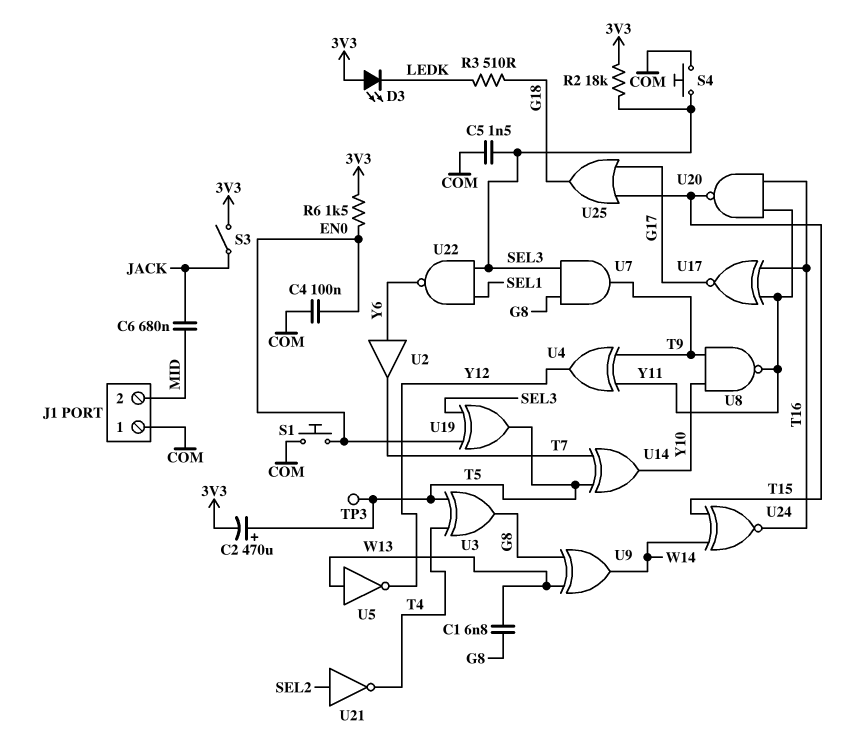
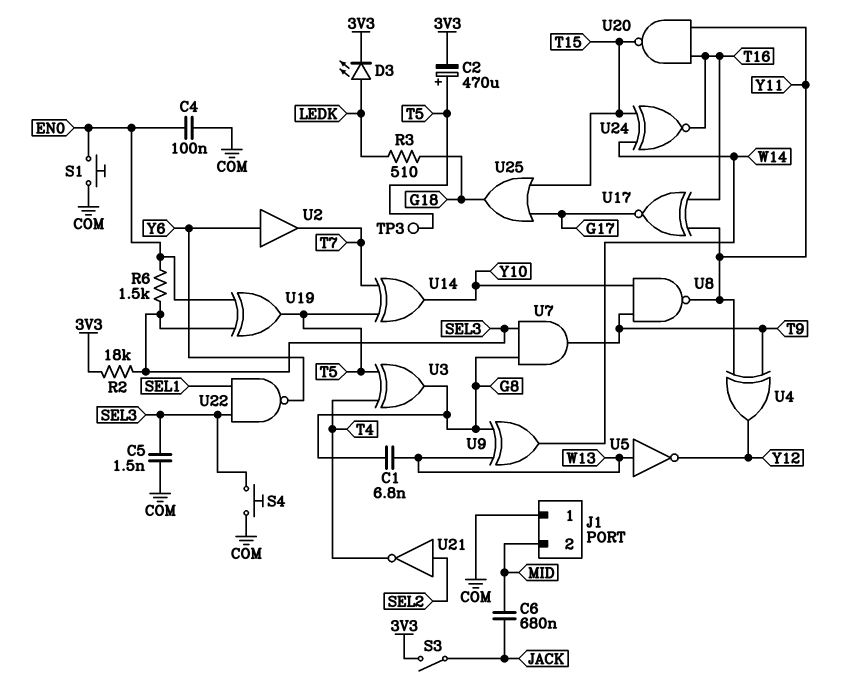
D3: LED (A 3V3, K LEDK) -> LED (A LEDK, K 3V3)
R6: 1.5k (3V3, EN0) -> 1.5k (EN0, SEL3)

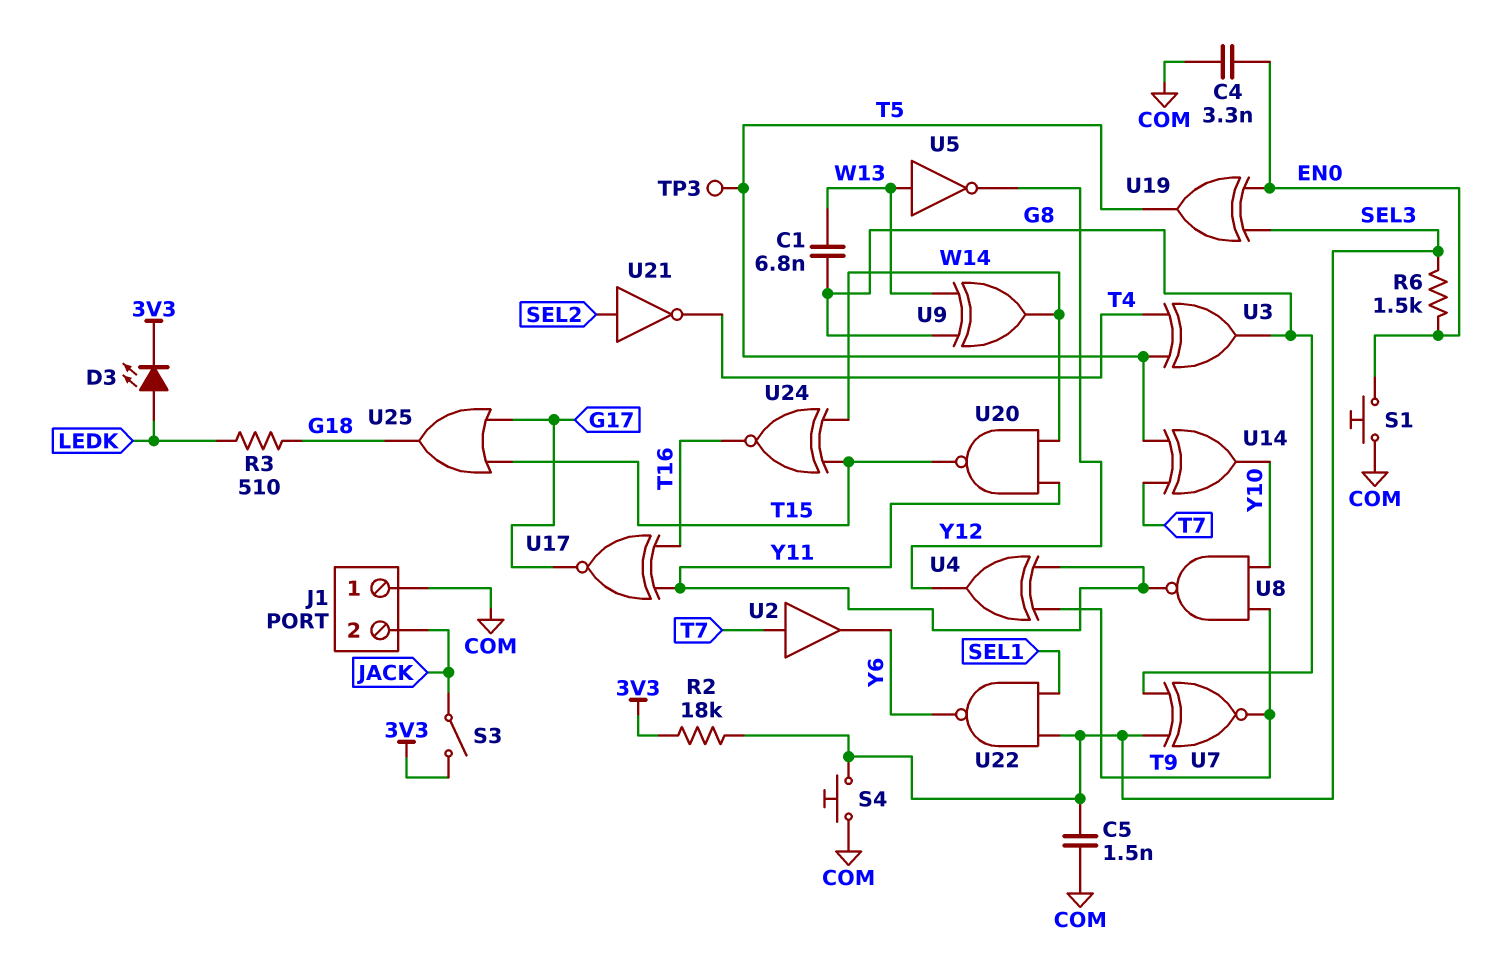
C2: 470uF (plus T5, minus 3V3) -> none
C4: 100nF (COM, EN0) -> 3.3nF (COM, EN0)
C6: 680nF (JACK, MID) -> none
J1 pin 2: MID -> JACK
U2: buffer (in Y6, out T7) -> buffer (in T7, out Y6)
U7: AND (in G8, in SEL3, out T9) -> XNOR (in G8, in SEL3, out T9)
U20: NAND (in T16, in Y11, out T15) -> NAND (in W14, in Y11, out T15)

